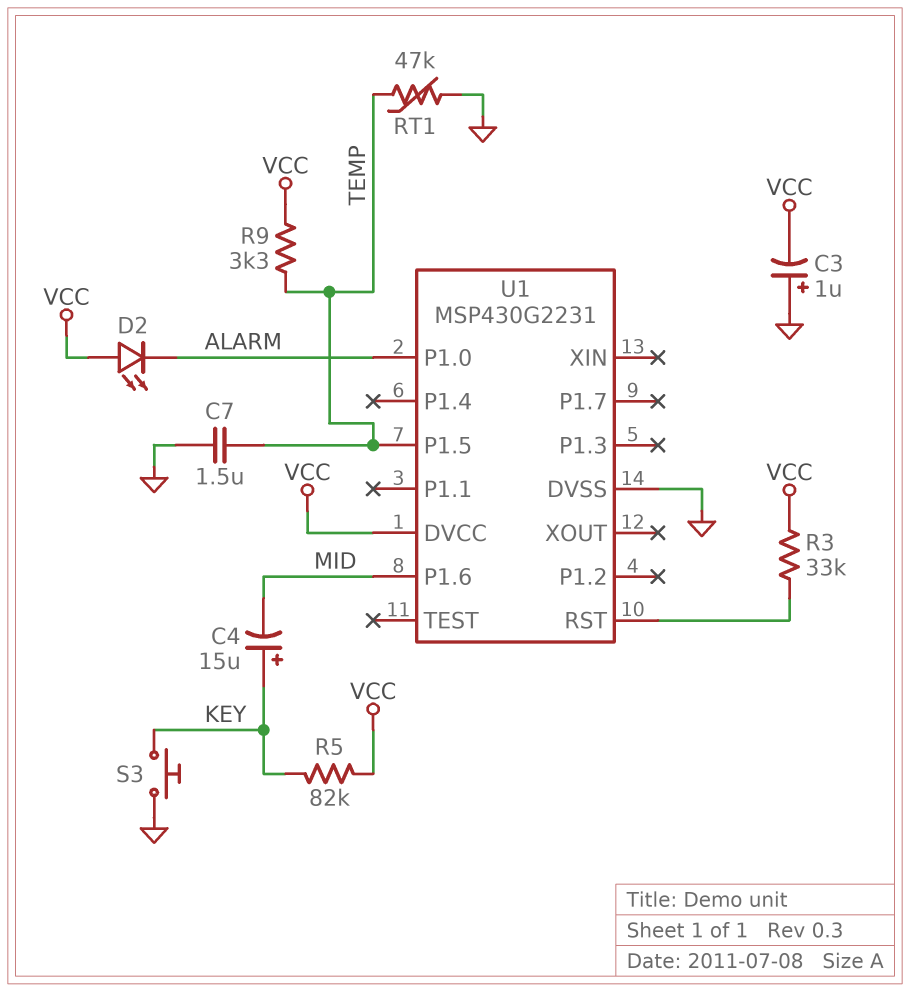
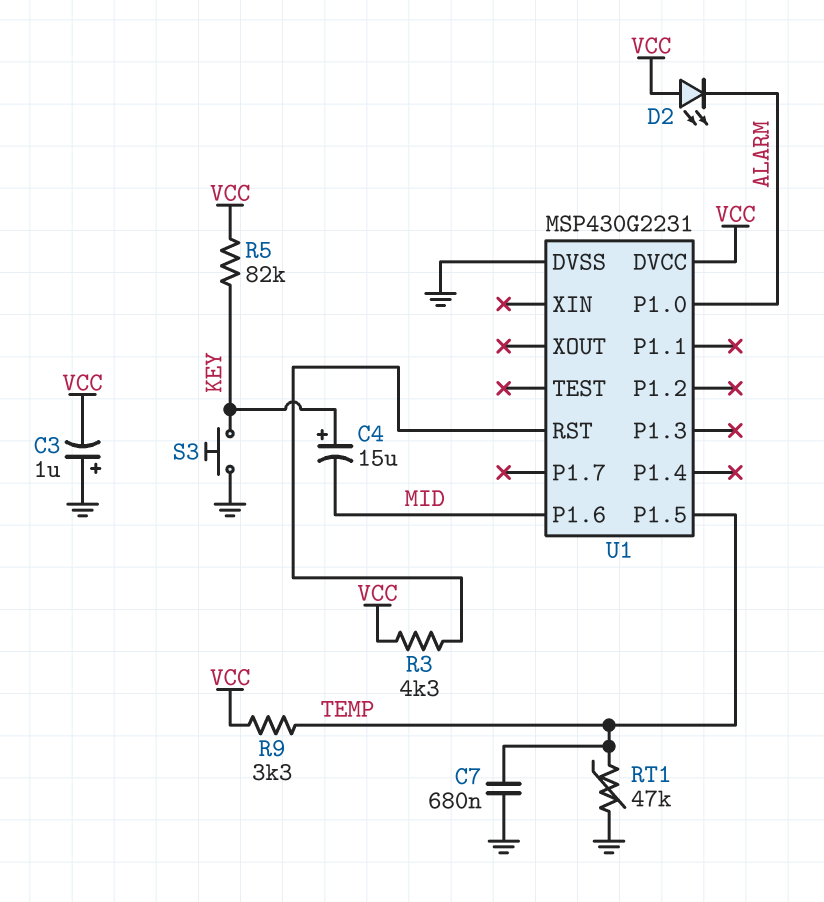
C7: 1.5uF (GND, TEMP) -> 680nF (GND, TEMP)
R3: 33k (U1/RST, VCC) -> 4.3k (U1/RST, VCC)

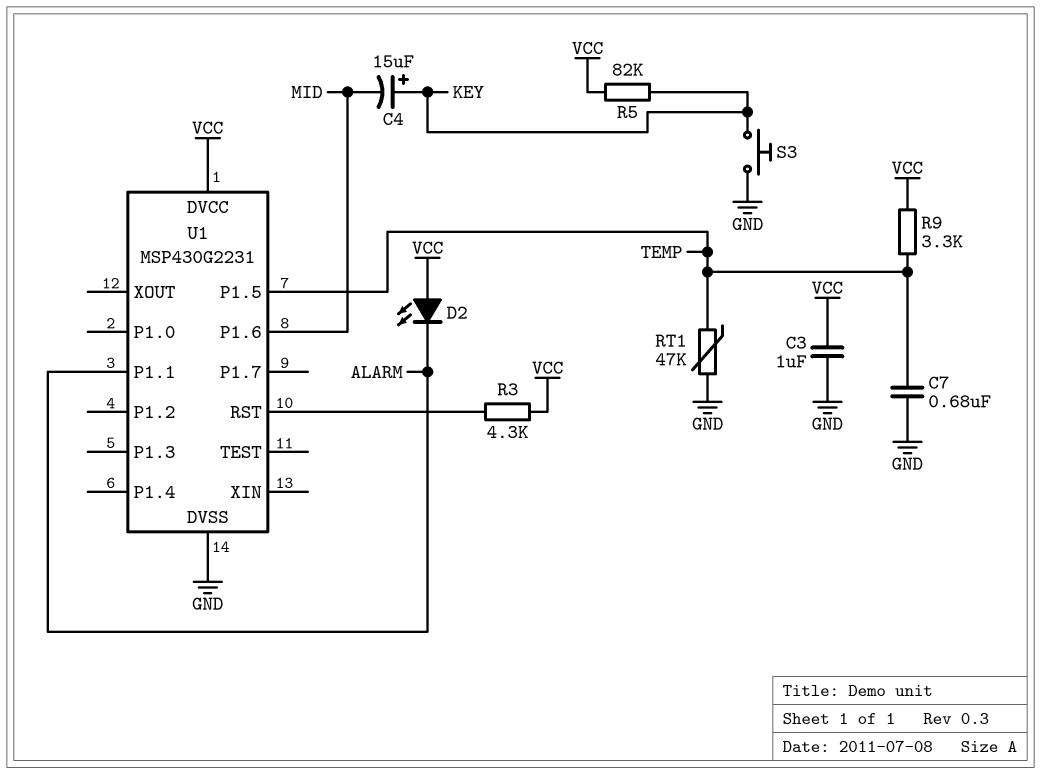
C3: 1uF (plus GND, minus VCC) -> 1uF (GND, VCC)
U1 pin P1.0: ALARM -> none
U1 pin P1.1: none -> ALARM

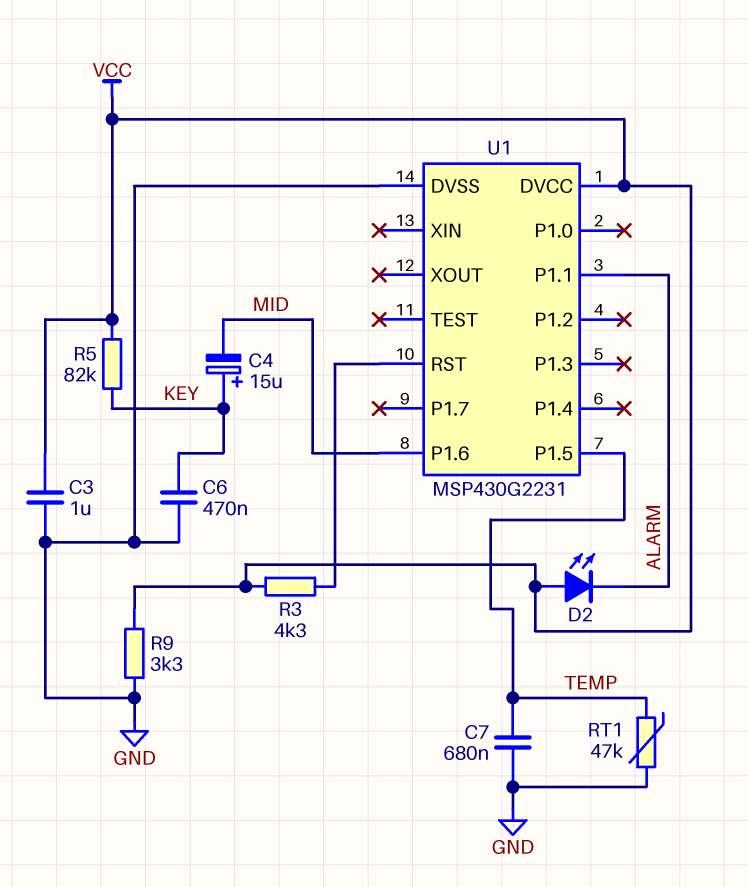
C6: none -> 470nF (GND, KEY)
R9: 3.3k (TEMP, VCC) -> 3.3k (GND, VCC)
S3: button (GND, KEY) -> none

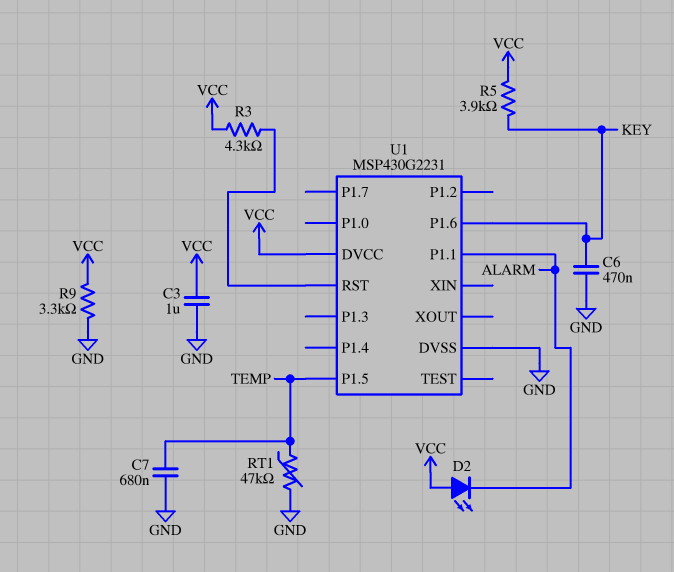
C4: 15uF (plus KEY, minus MID) -> none
R5: 82k (KEY, VCC) -> 3.9k (KEY, VCC)
U1 pin P1.6: MID -> KEY

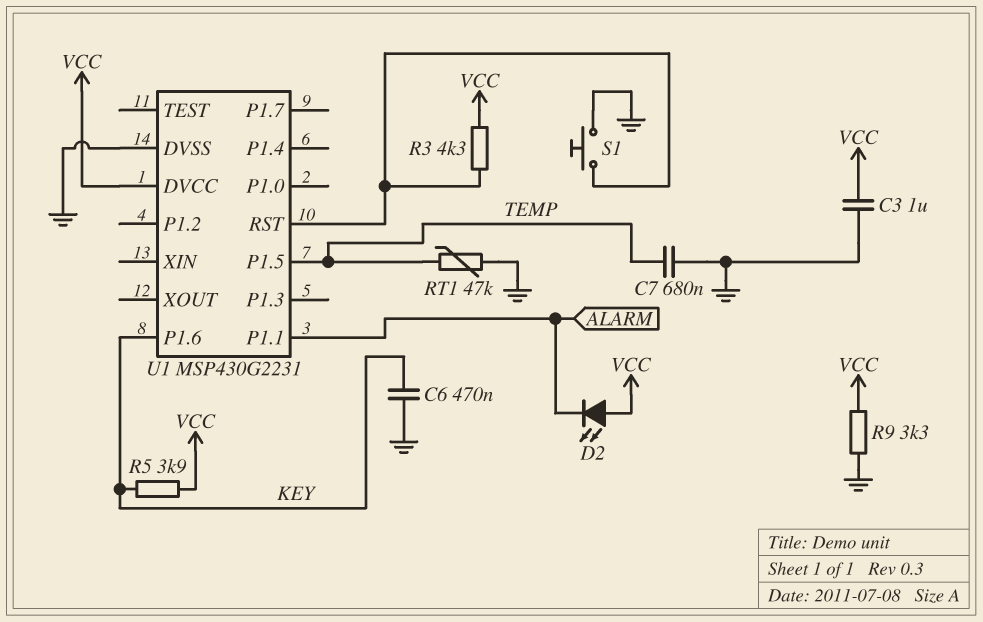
S1: none -> button (GND, U1/RST)

